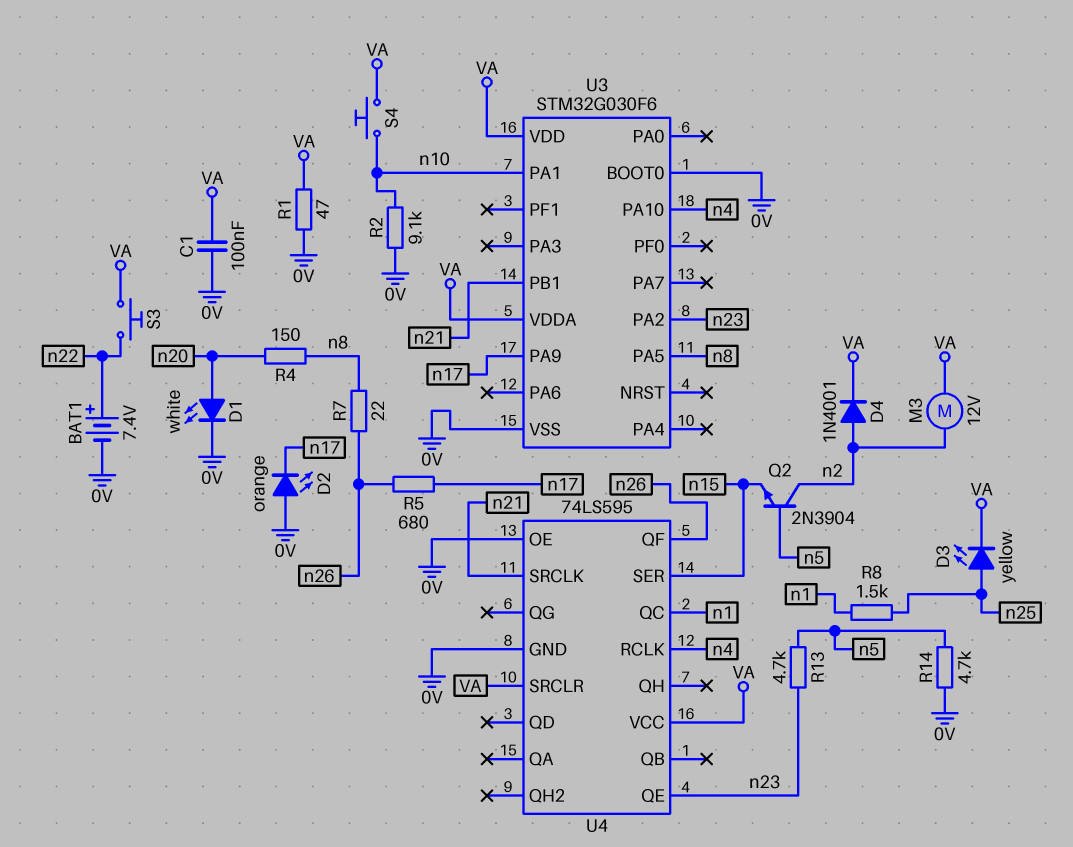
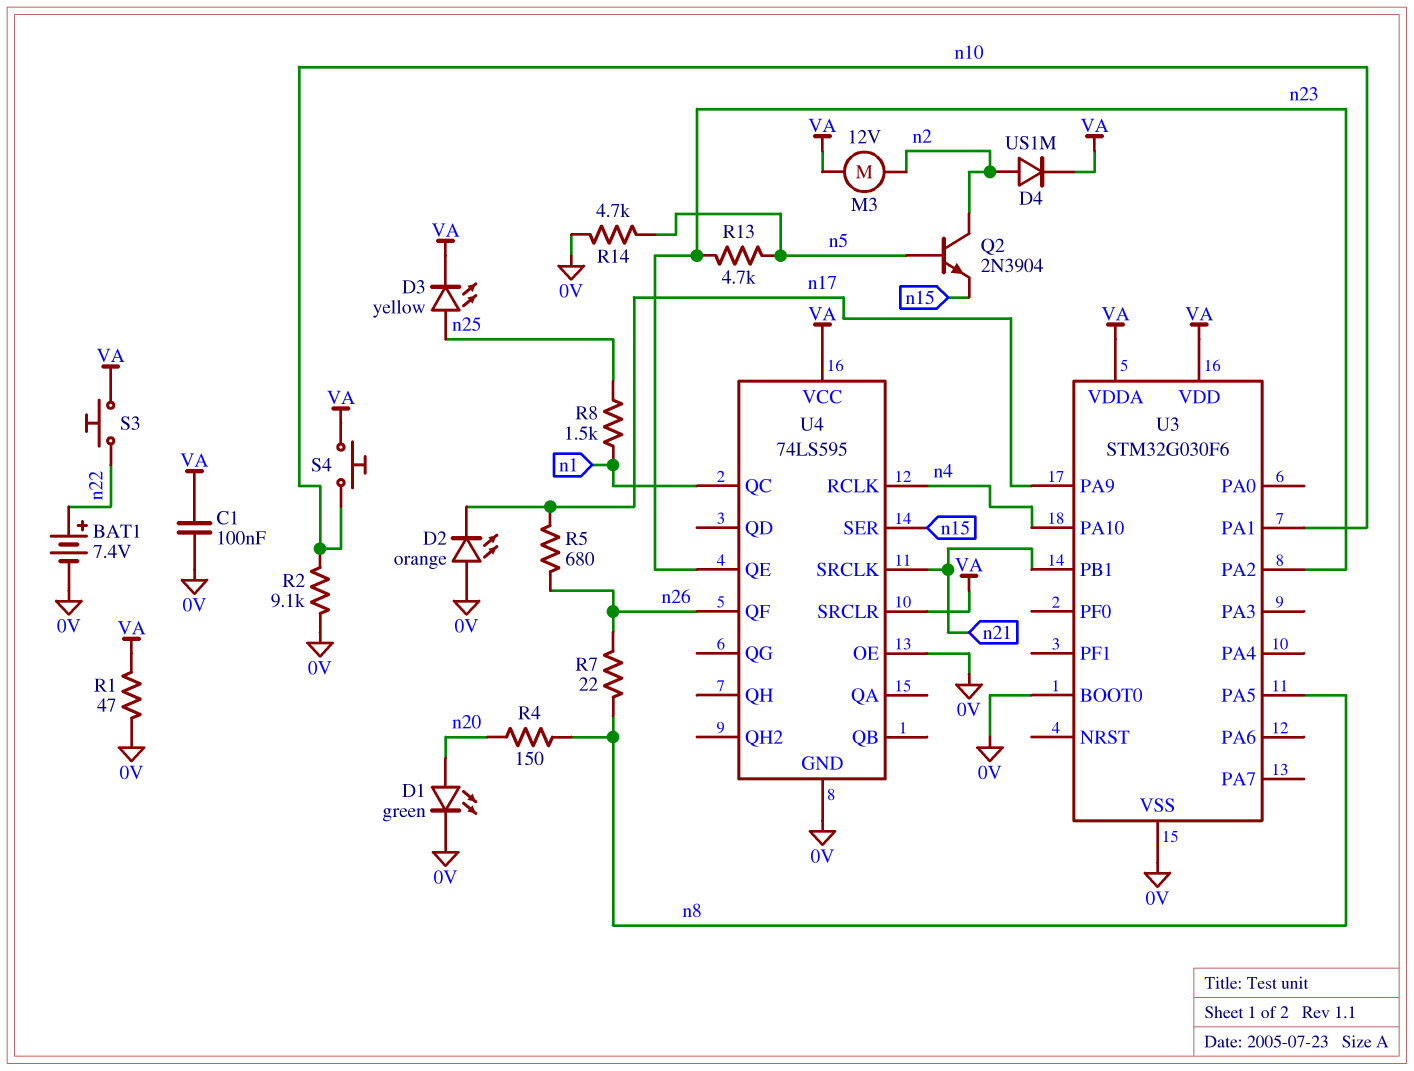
D1: LED white (A n20, K 0V) -> LED green (A n20, K 0V)
D4: diode 1N4001 (A n2, K VA) -> diode US1M (A n2, K VA)

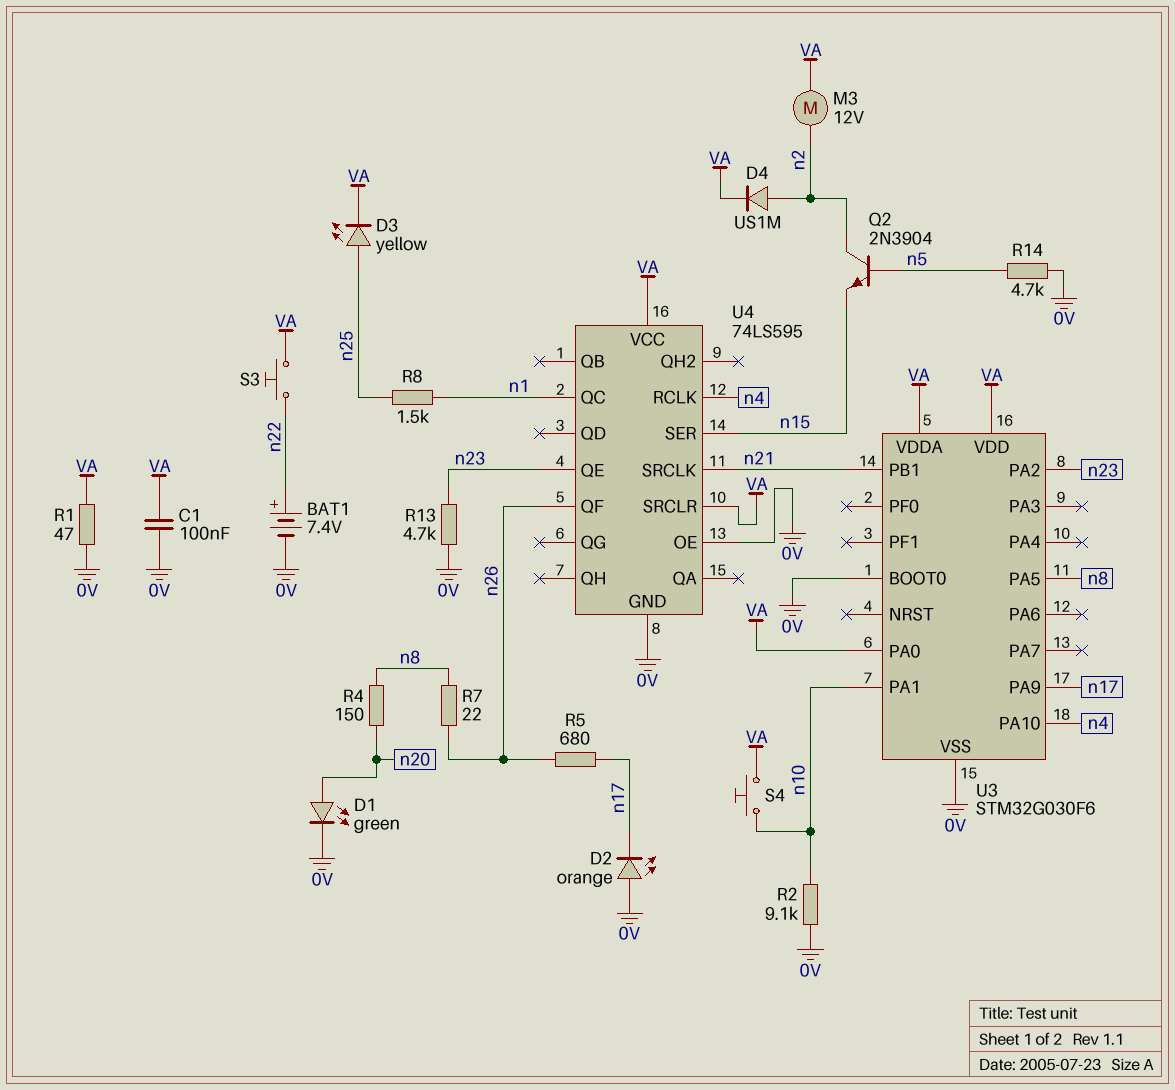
R13: 4.7k (n5, n23) -> 4.7k (0V, n23)
U3 pin PA0: none -> VA

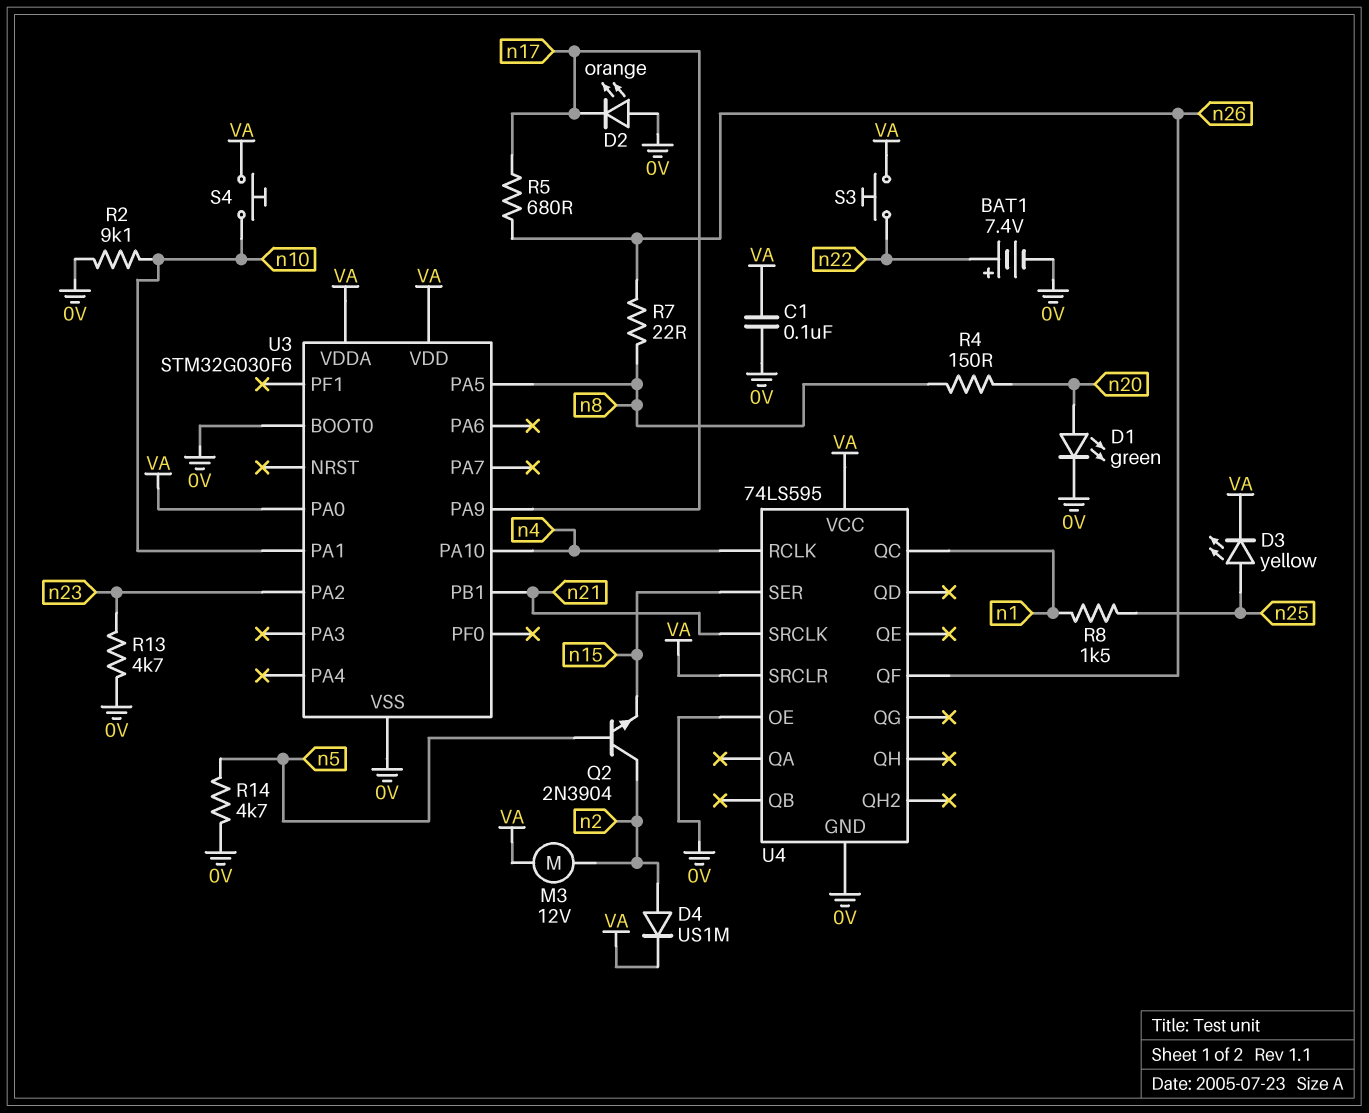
R1: 47 (0V, VA) -> none
U4 pin QE: n23 -> none

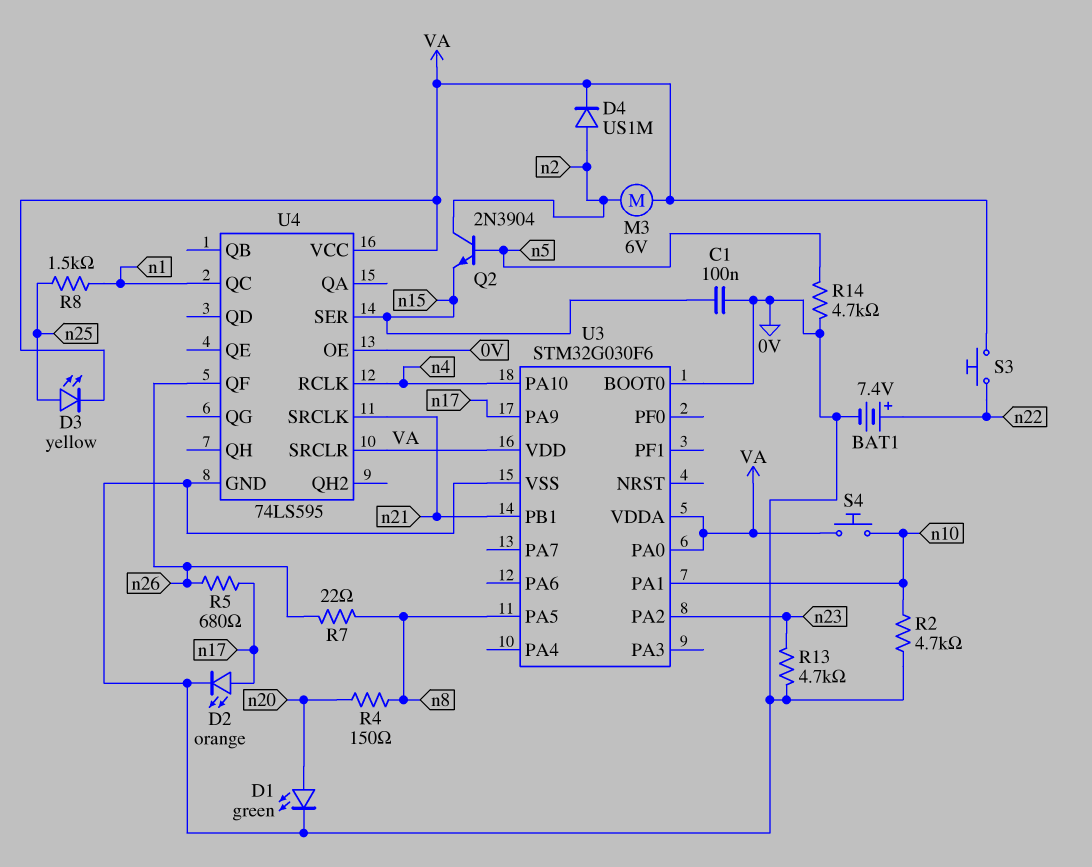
C1: 100nF (0V, VA) -> 100nF (0V, n15)
D2: LED orange (A 0V, K n17) -> LED orange (A n17, K 0V)
M3: motor 12V (VA, n2) -> motor 6V (VA, n2)
R2: 9.1k (0V, n10) -> 4.7k (0V, n10)

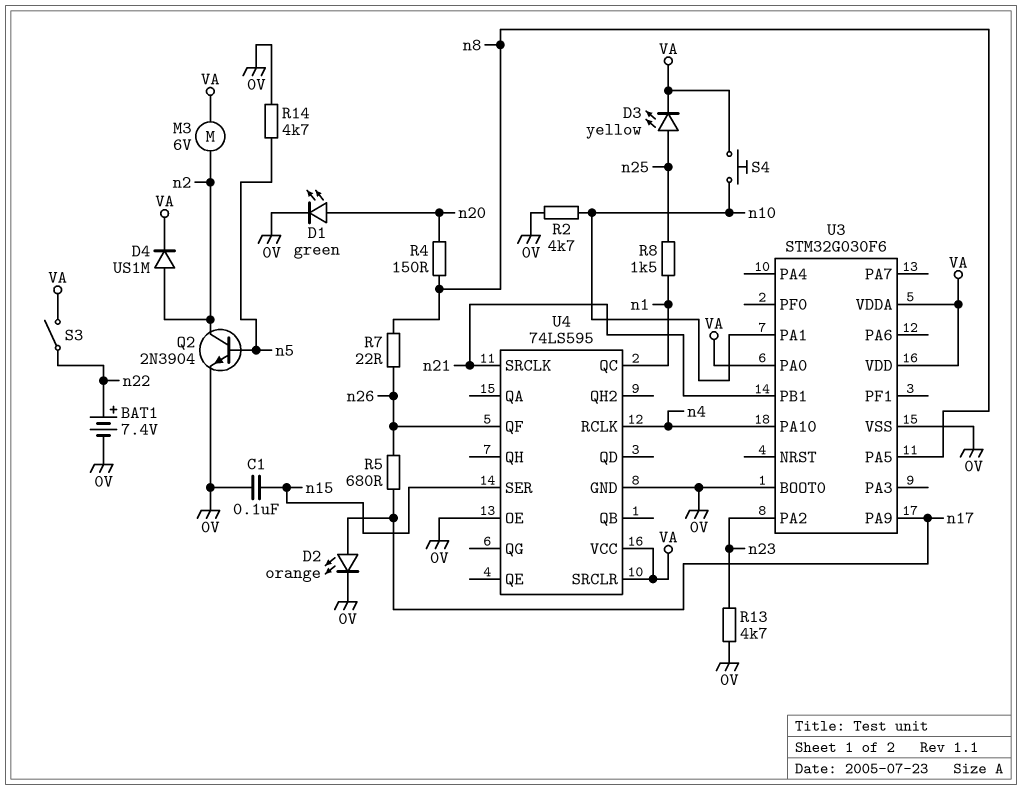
Q2: NPN 2N3904 (B n5, C n2, E n15) -> NPN 2N3904 (B n5, C n2, E 0V)
S3: button (VA, n22) -> switch (VA, n22)

